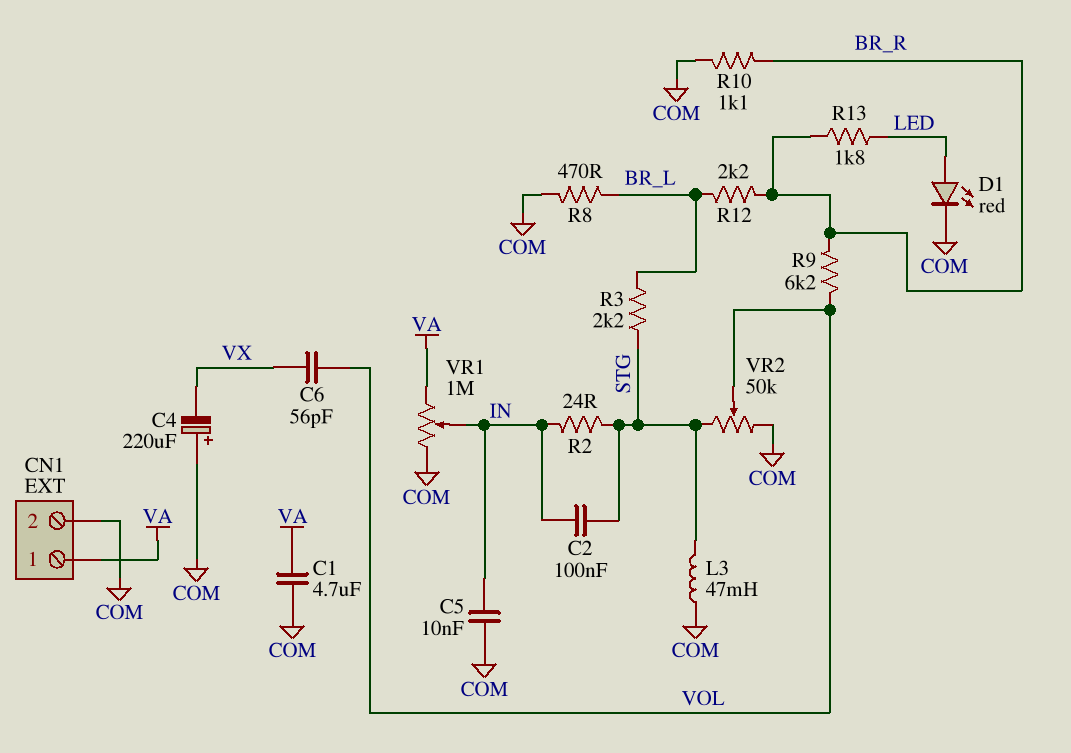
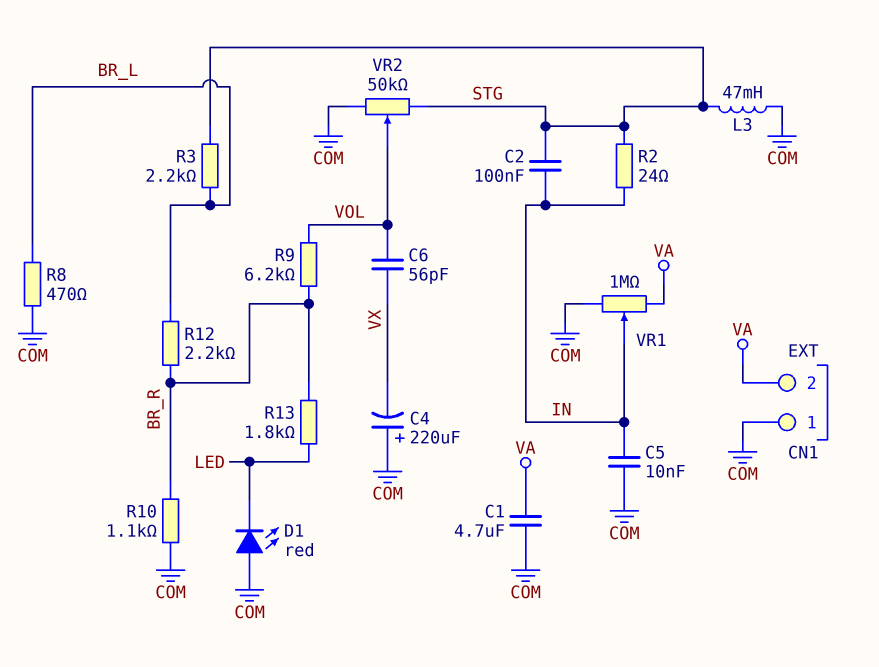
CN1 pin 1: VA -> COM
CN1 pin 2: COM -> VA
D1: LED red (A LED, K COM) -> LED red (A COM, K LED)

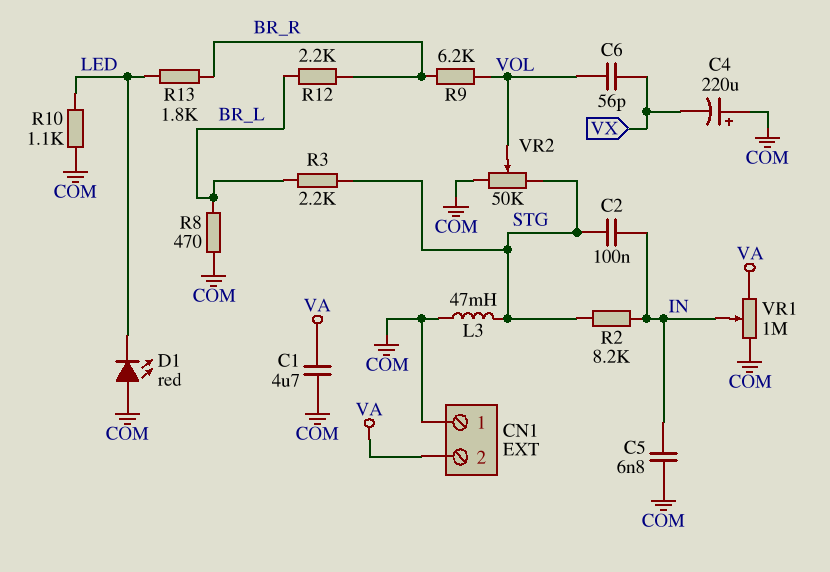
C5: 10nF (COM, IN) -> 6.8nF (COM, IN)
R2: 24 (IN, STG) -> 8.2k (IN, STG)
R10: 1.1k (BR_R, COM) -> 1.1k (COM, LED)

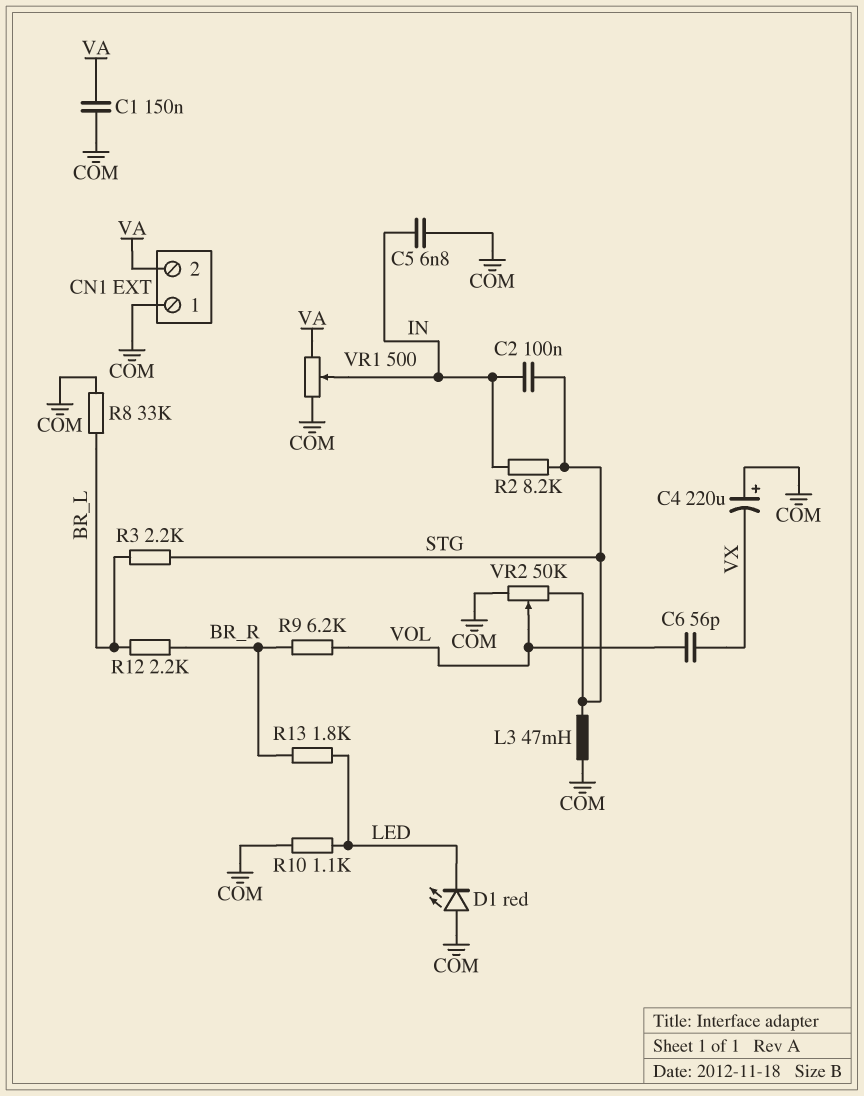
C1: 4.7uF (COM, VA) -> 150nF (COM, VA)
R8: 470 (BR_L, COM) -> 33k (BR_L, COM)
VR1: 1M (COM, VA, wiper IN) -> 500 (COM, VA, wiper IN)

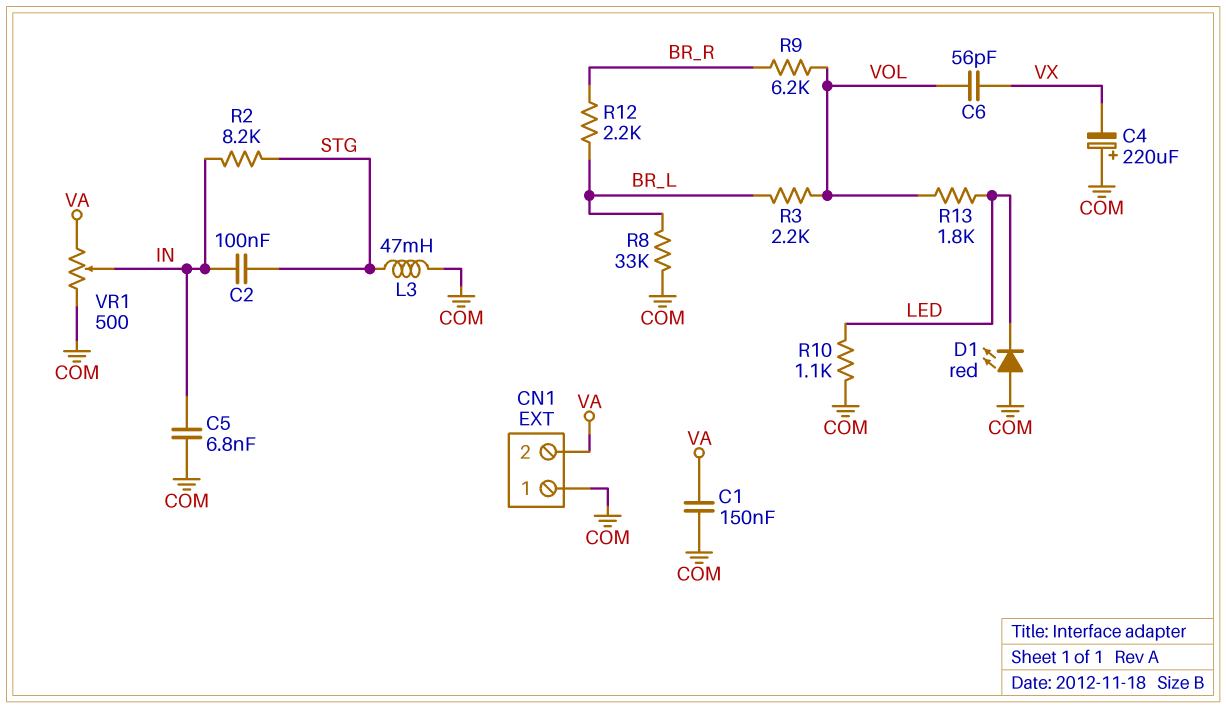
R3: 2.2k (BR_L, STG) -> 2.2k (BR_L, VOL)
R13: 1.8k (BR_R, LED) -> 1.8k (LED, VOL)
VR2: 50k (COM, STG, wiper VOL) -> none

